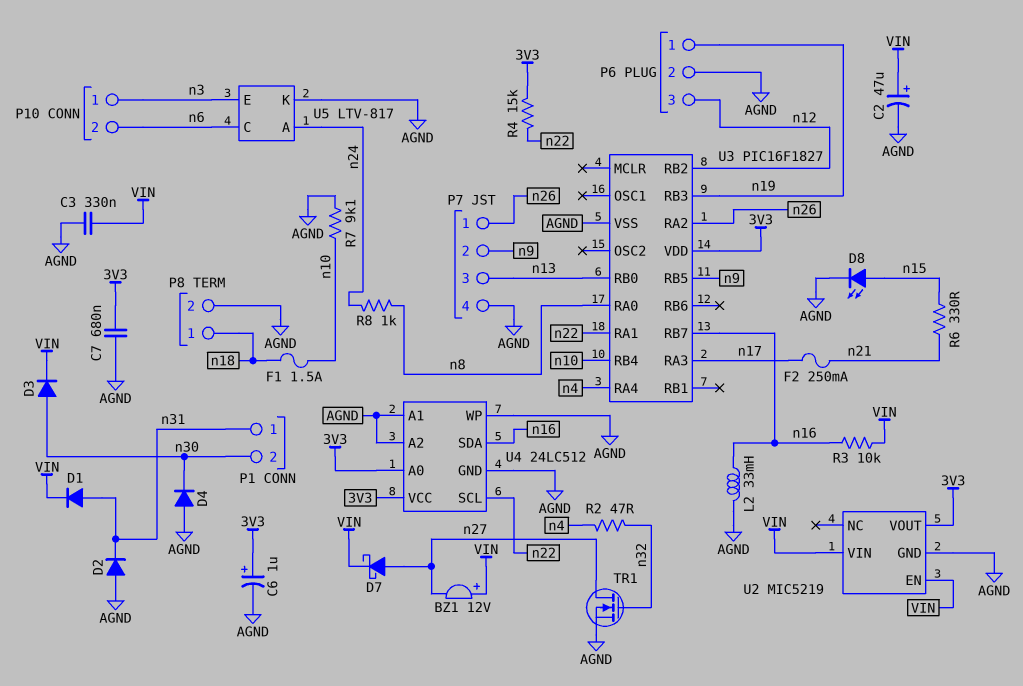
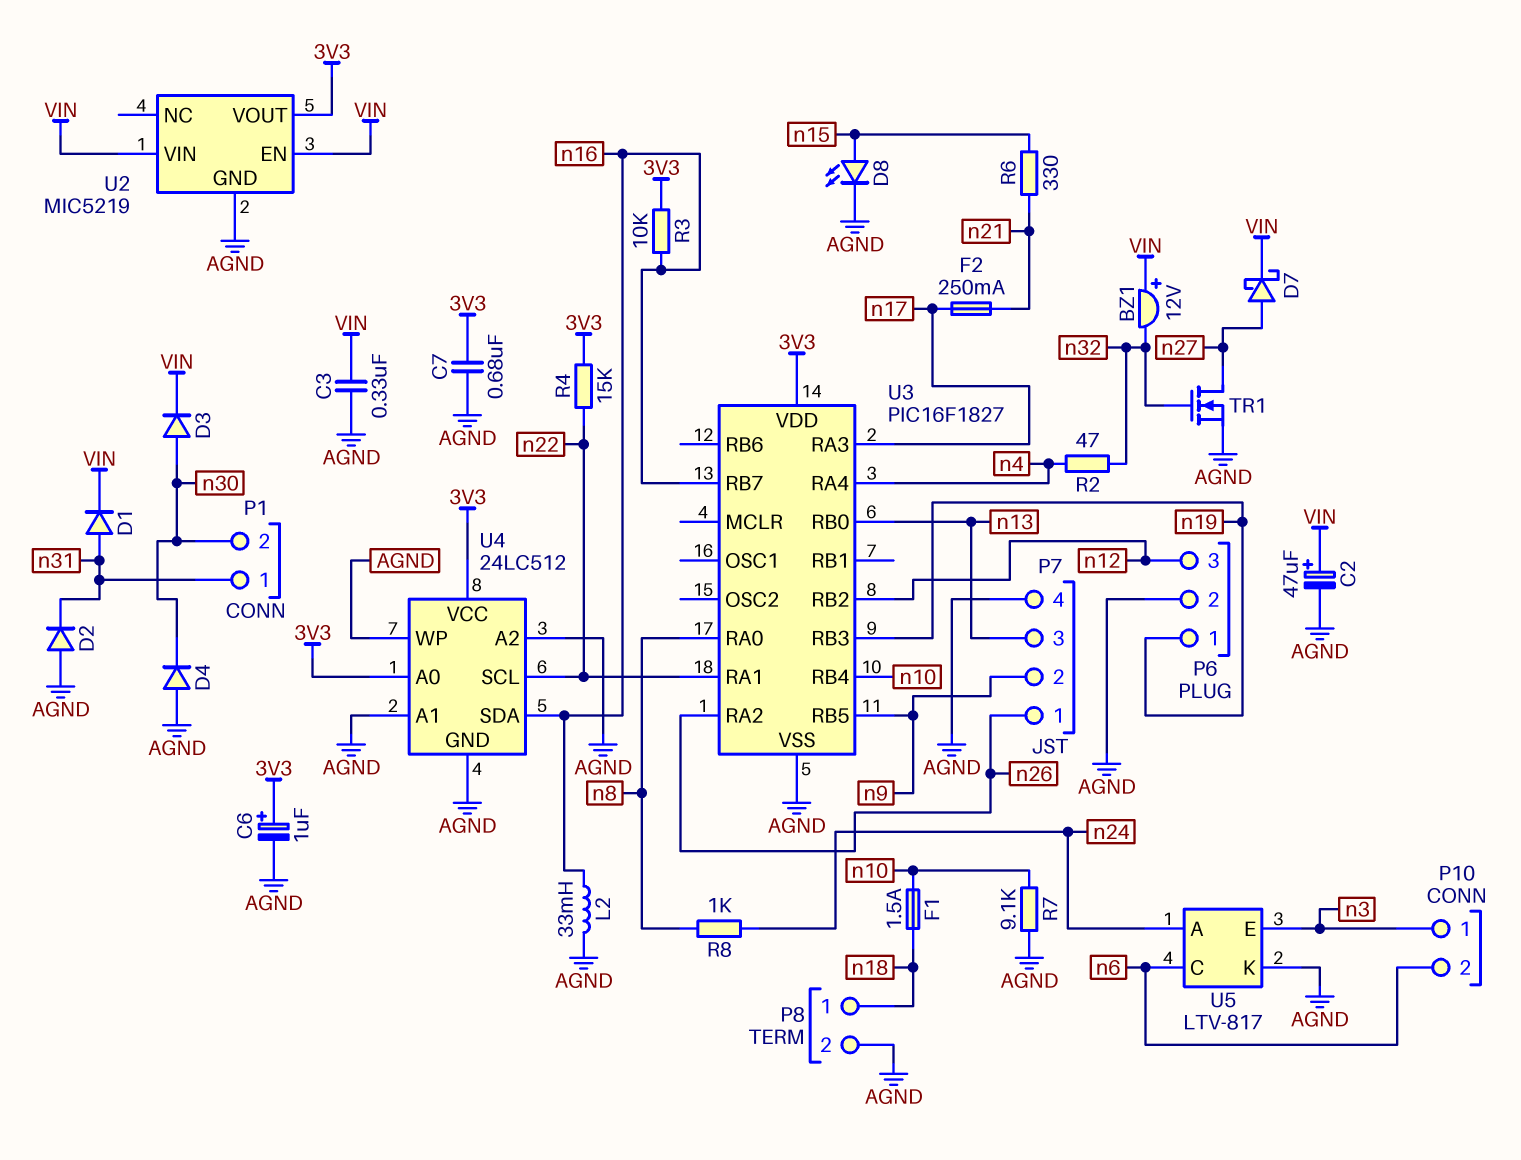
BZ1: buzzer 12V (plus VIN, minus n27) -> buzzer 12V (plus VIN, minus n32)
R3: 10k (VIN, n16) -> 10k (3V3, n16)

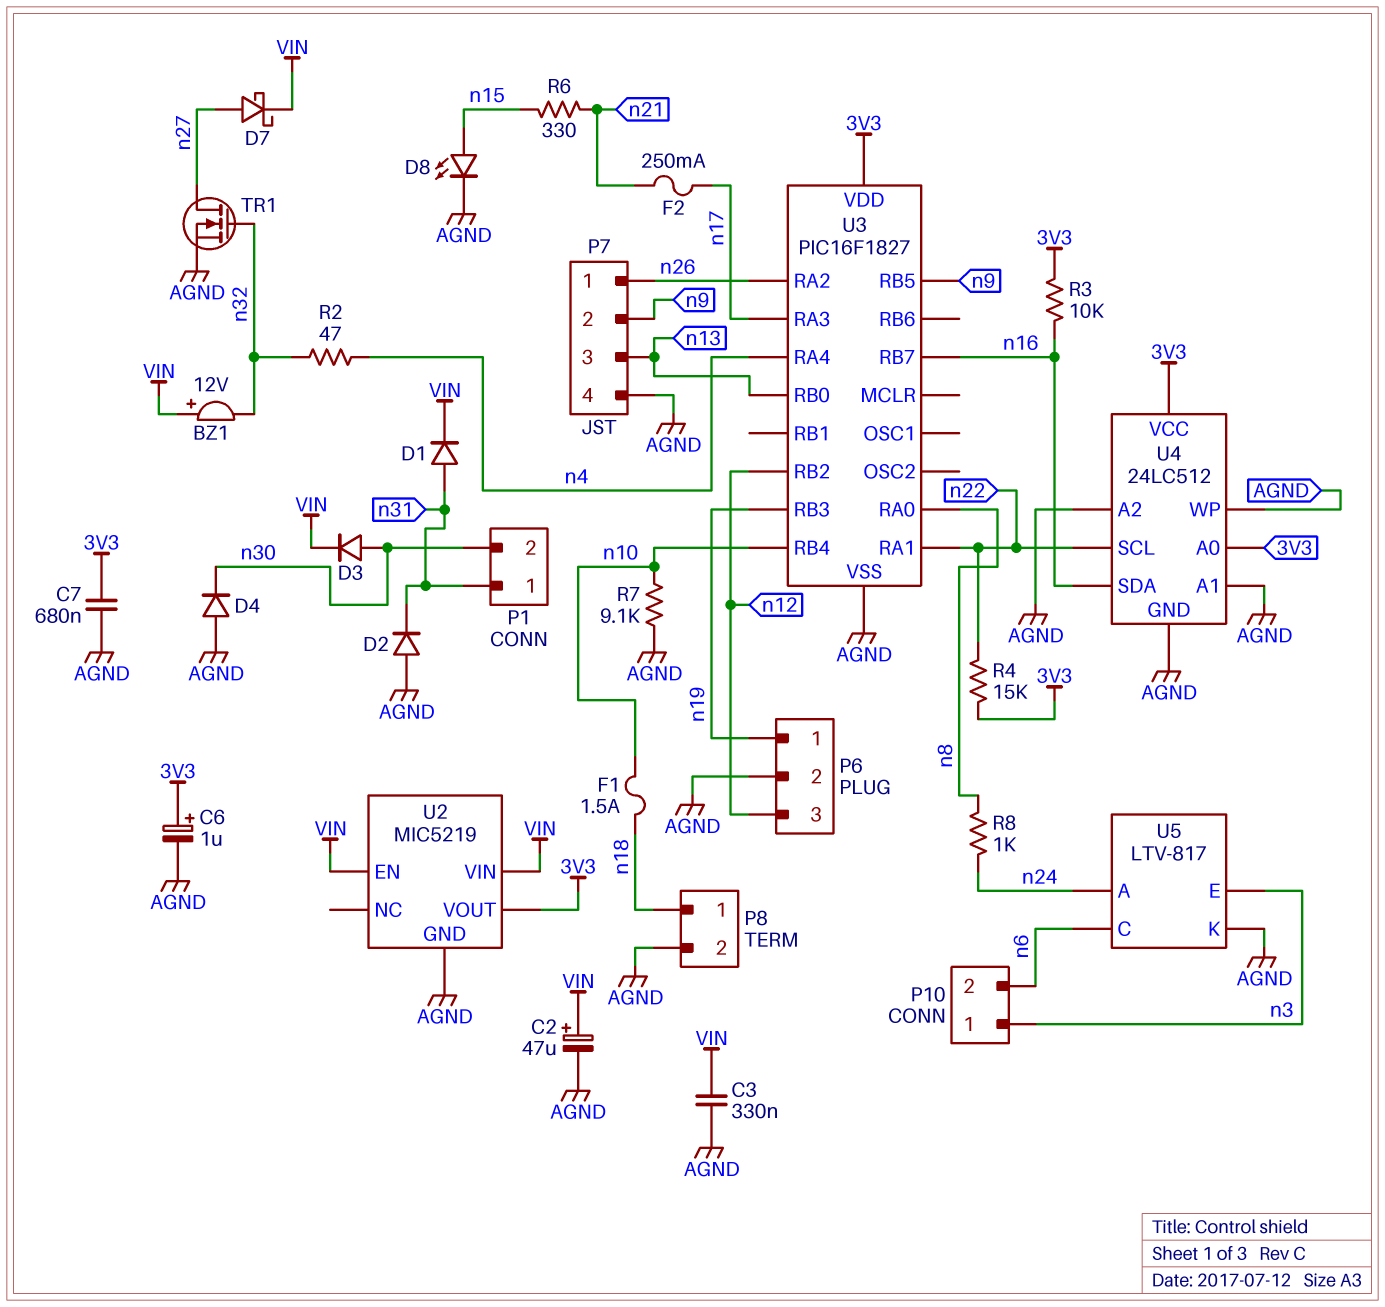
L2: 33mH (AGND, n16) -> none

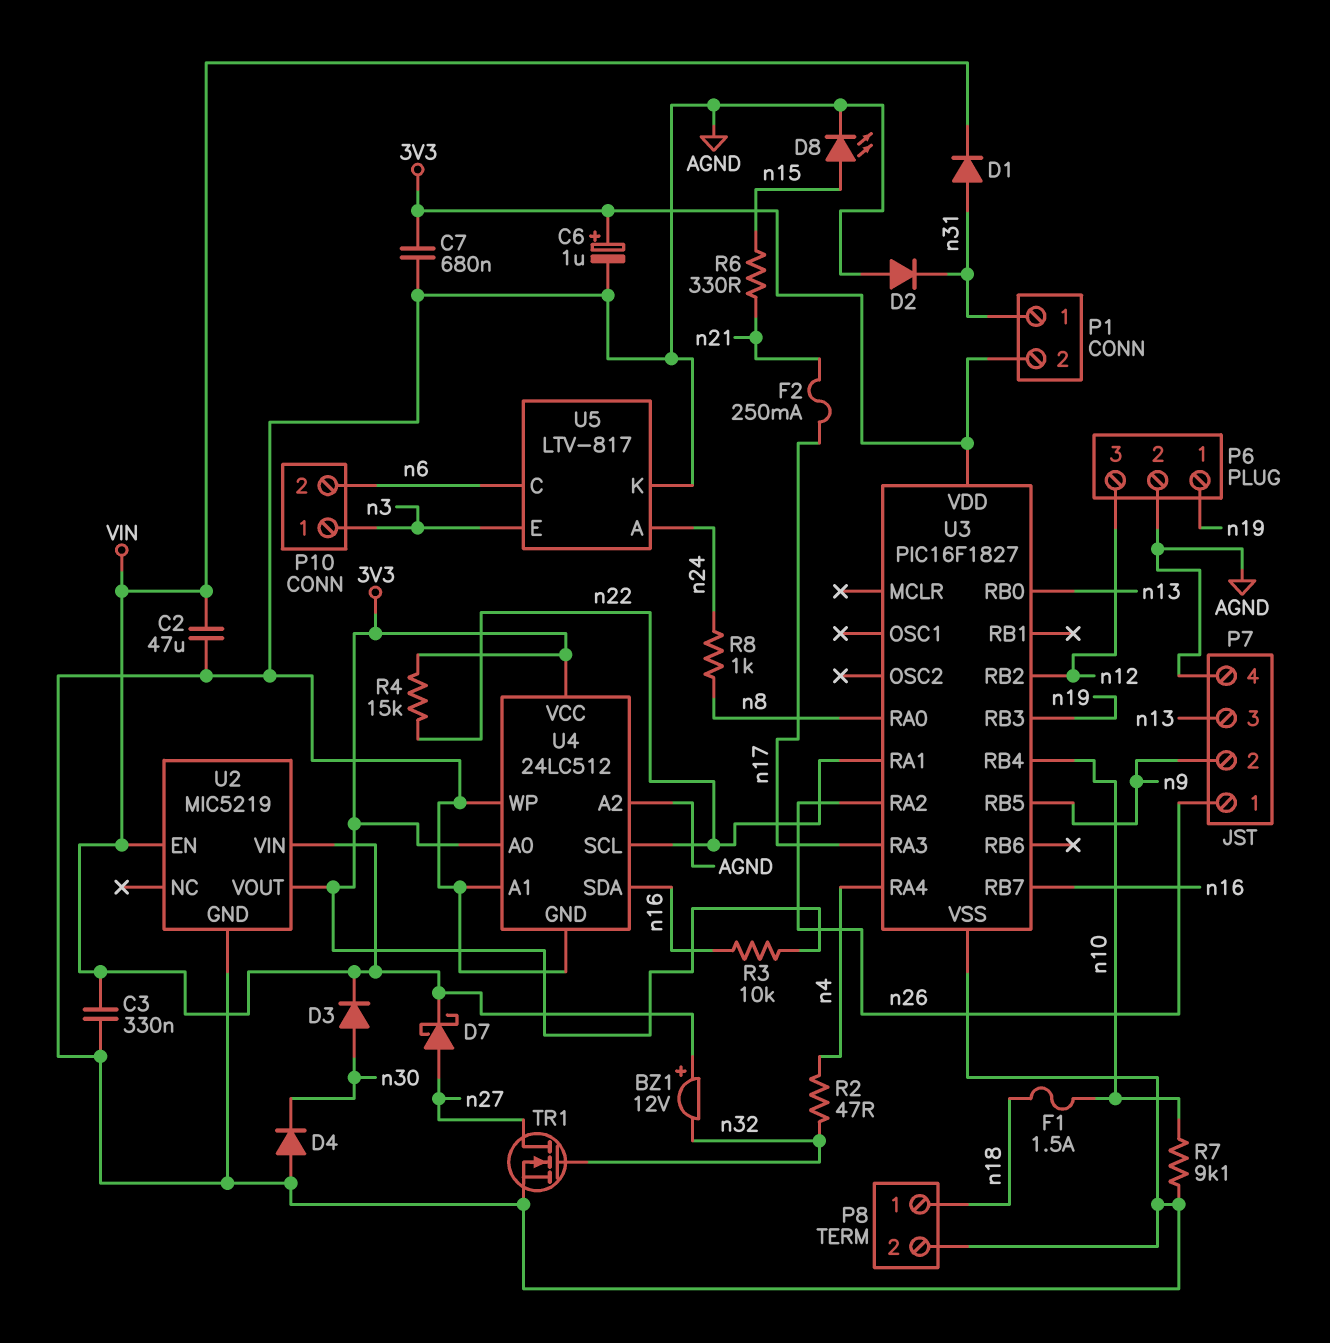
C2: 47uF (plus VIN, minus AGND) -> 47uF (AGND, VIN)
P1 pin 2: n30 -> 3V3

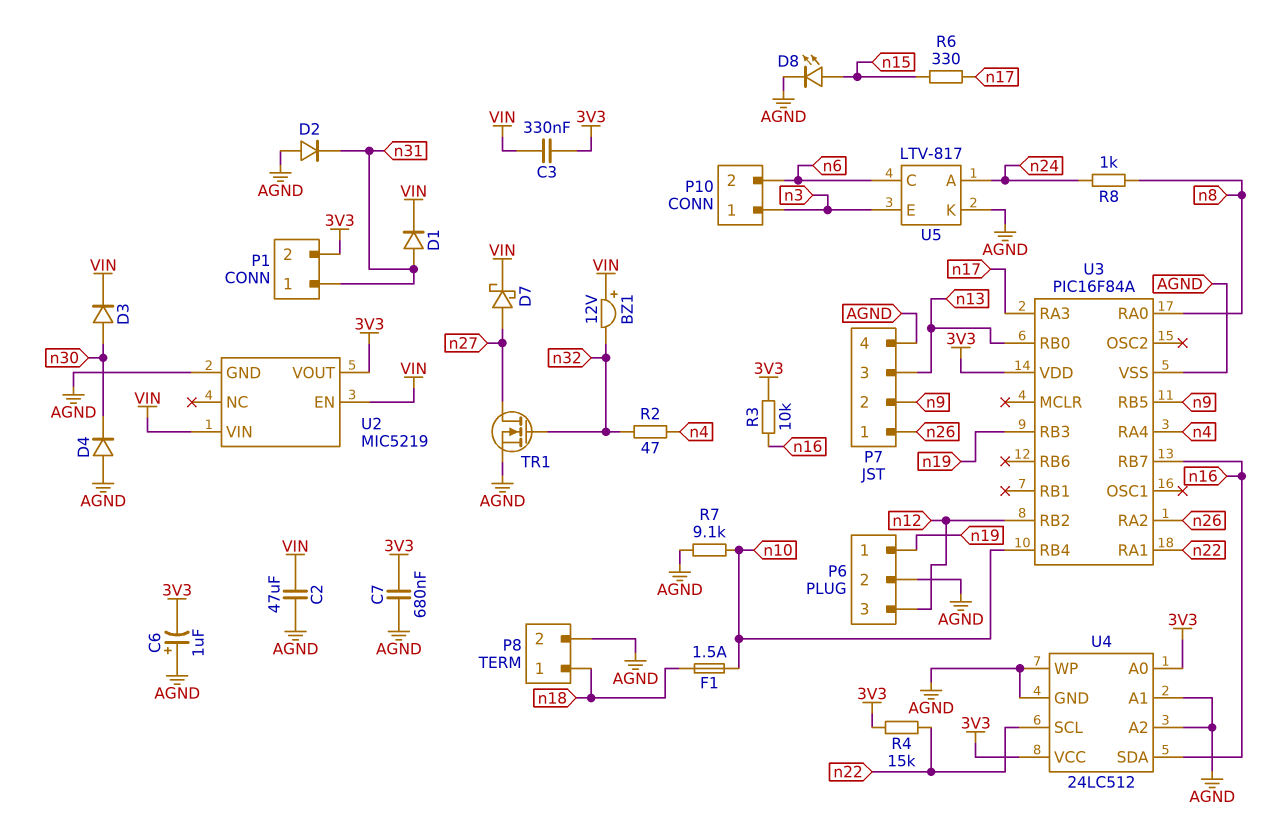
C3: 330nF (AGND, VIN) -> 330nF (3V3, VIN)
C6: 1uF (plus 3V3, minus AGND) -> 1uF (plus AGND, minus 3V3)
F2: 250mA (n17, n21) -> none
R6: 330 (n15, n21) -> 330 (n15, n17)
U3: PIC16F1827 -> PIC16F84A

